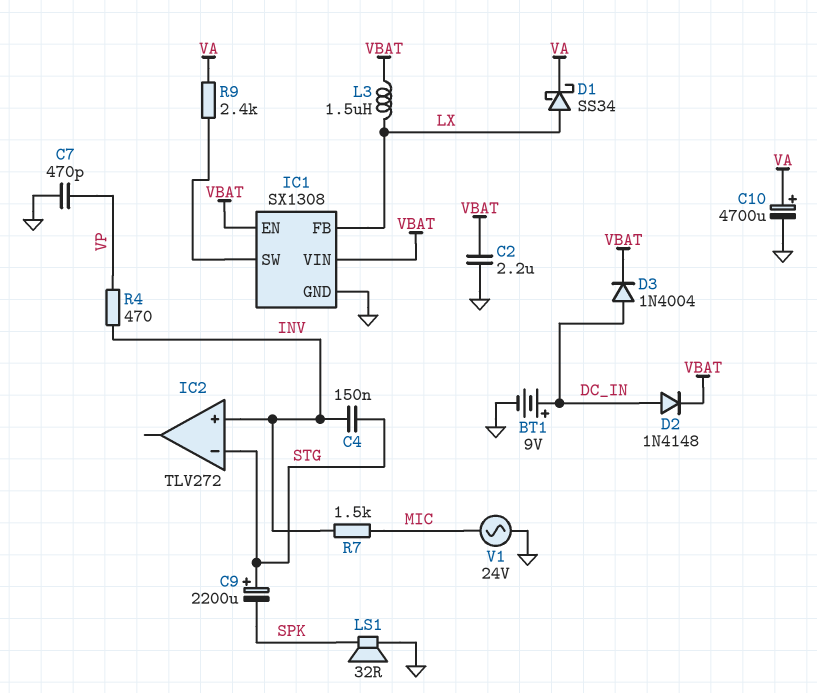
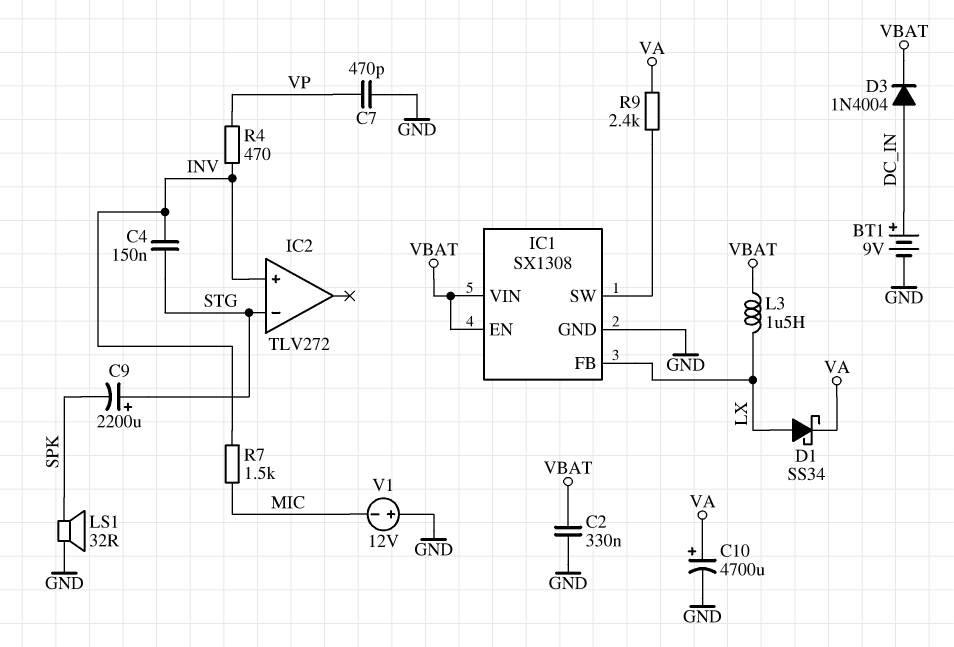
C2: 2.2uF (GND, VBAT) -> 330nF (GND, VBAT)
D2: diode 1N4148 (A DC_IN, K VBAT) -> none
V1: AC 24V (GND, MIC) -> 12V (plus GND, minus MIC)

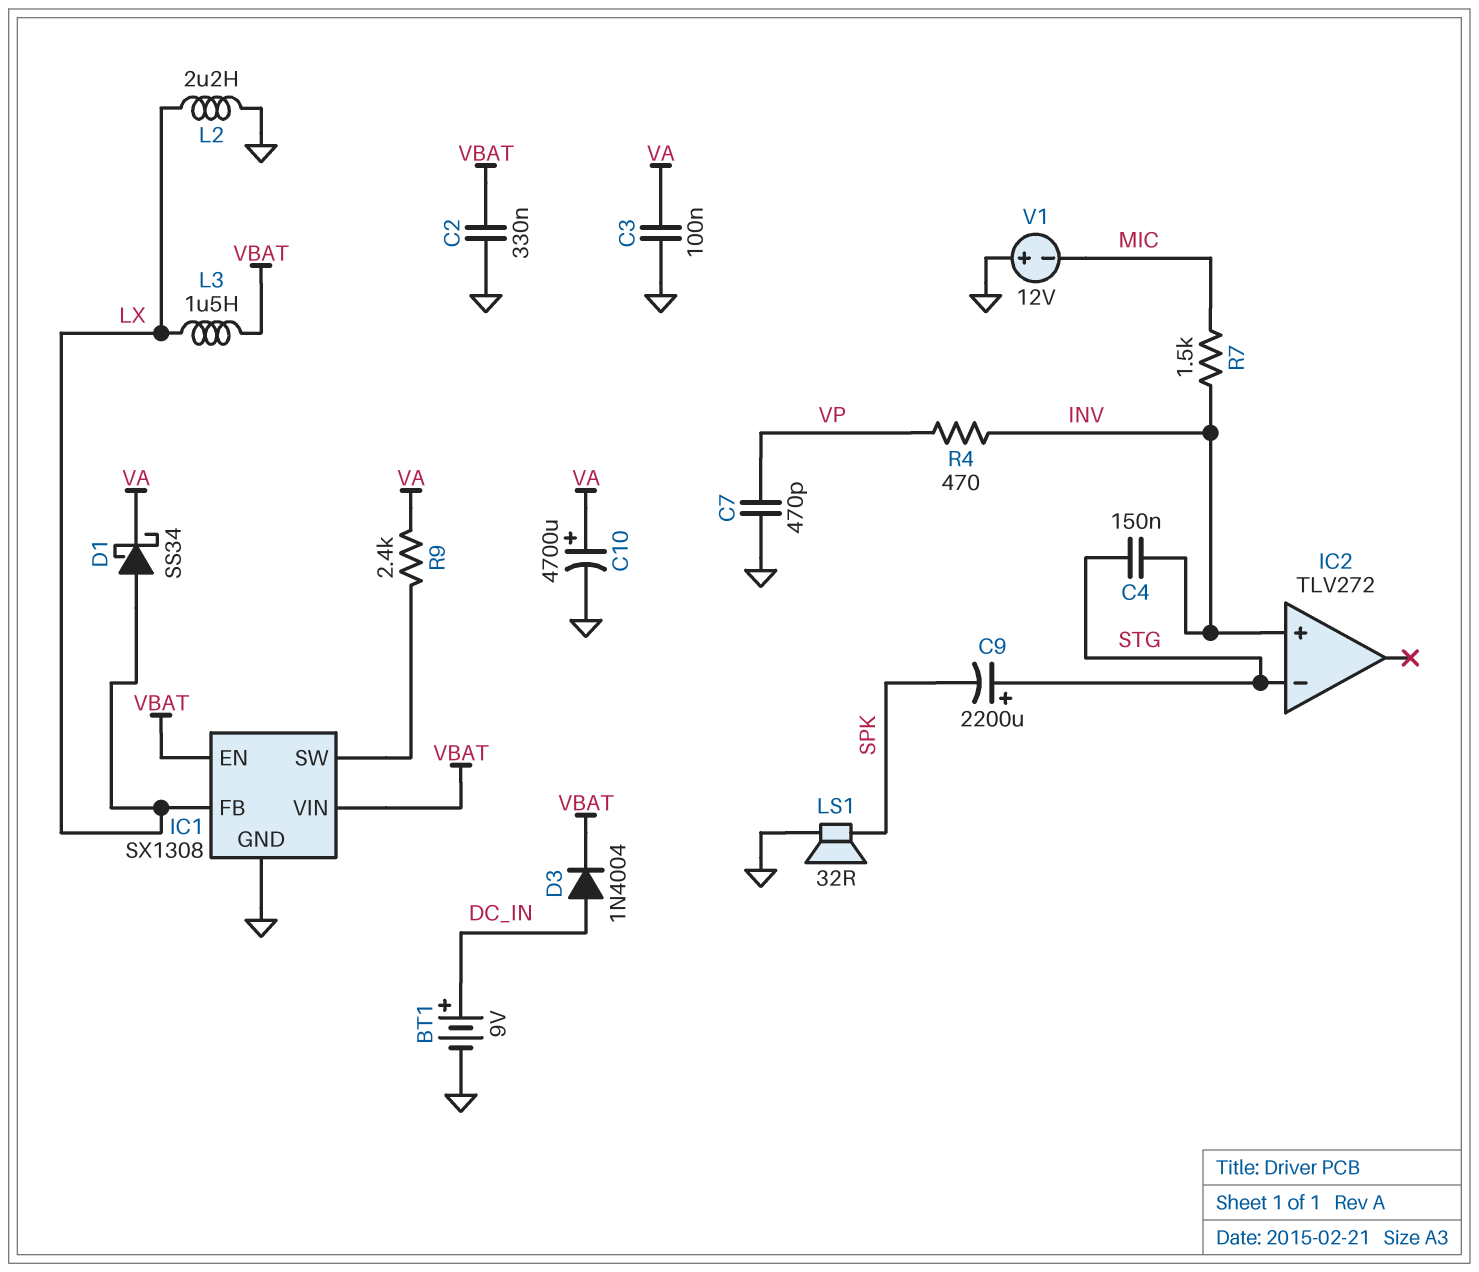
C3: none -> 100nF (GND, VA)
L2: none -> 2.2uH (GND, LX)

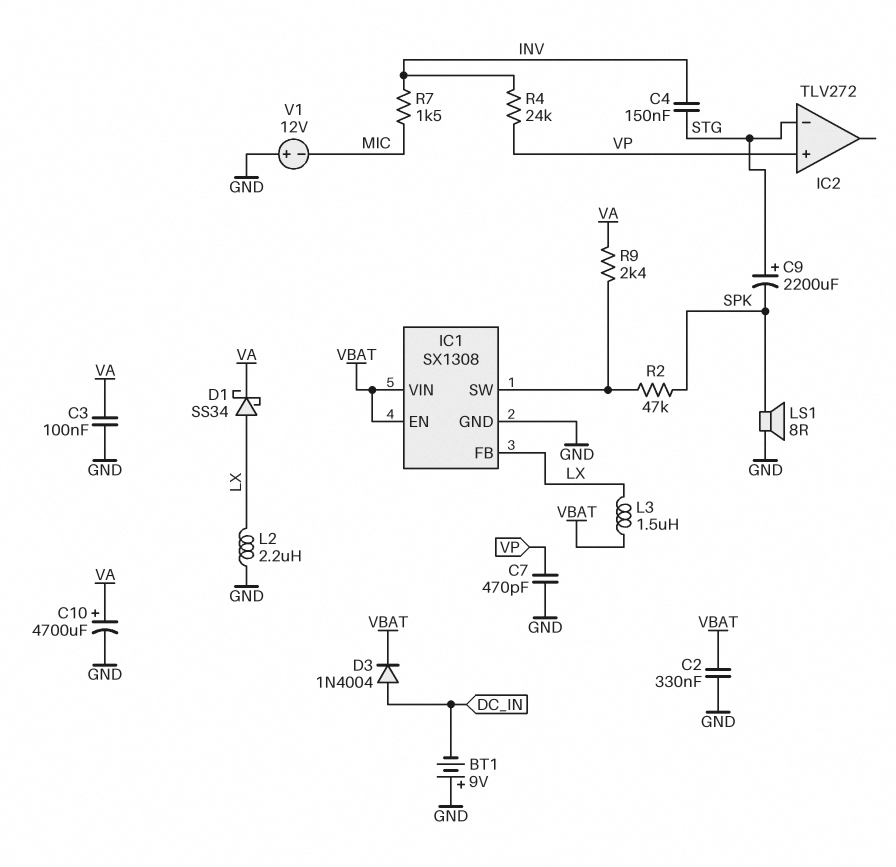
BT1: 9V (plus DC_IN, minus GND) -> 9V (plus GND, minus DC_IN)
IC2 pin in+: INV -> VP
LS1: speaker 32R (GND, SPK) -> speaker 8R (GND, SPK)
R2: none -> 47k (IC1/SW, SPK)
R4: 470 (INV, VP) -> 24k (INV, VP)

